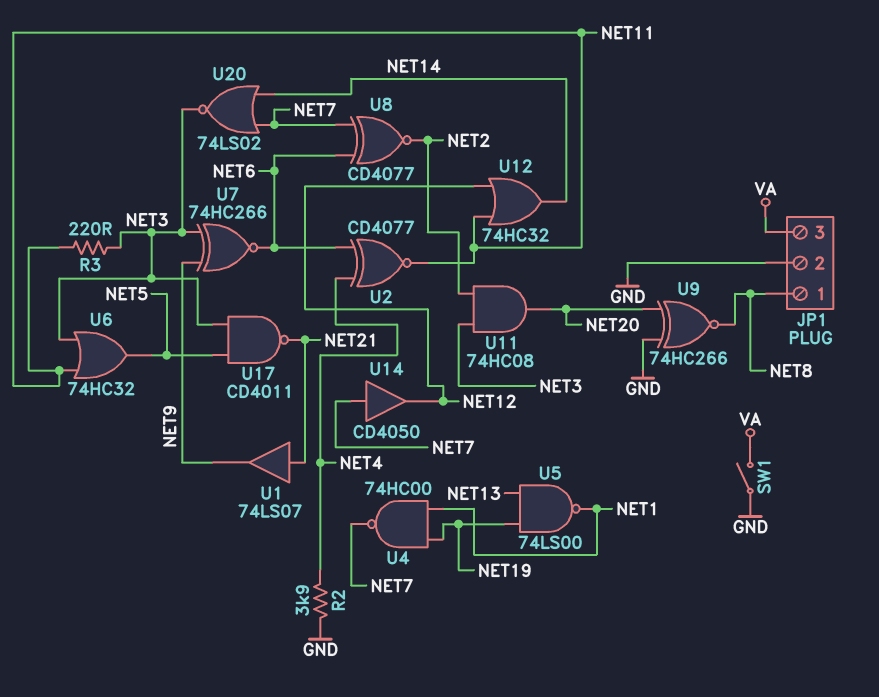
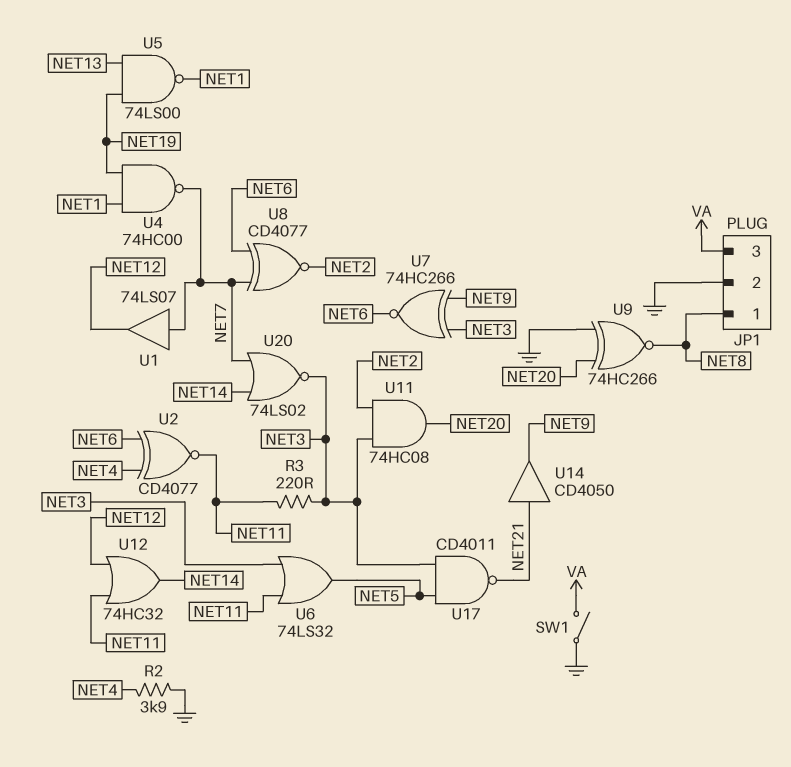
U1: buffer 74LS07 (in NET21, out NET9) -> buffer 74LS07 (in NET7, out NET12)
U6: OR 74HC32 (in NET3, in NET11, out NET5) -> OR 74LS32 (in NET3, in NET11, out NET5)
U14: buffer CD4050 (in NET7, out NET12) -> buffer CD4050 (in NET21, out NET9)

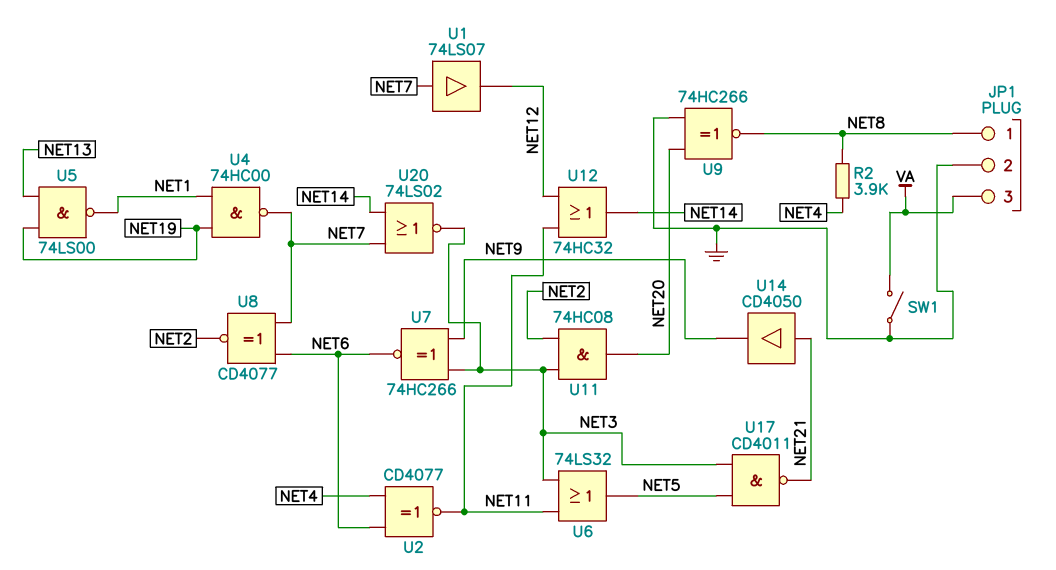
R2: 3.9k (GND, NET4) -> 3.9k (NET4, NET8)
R3: 220 (NET3, NET11) -> none

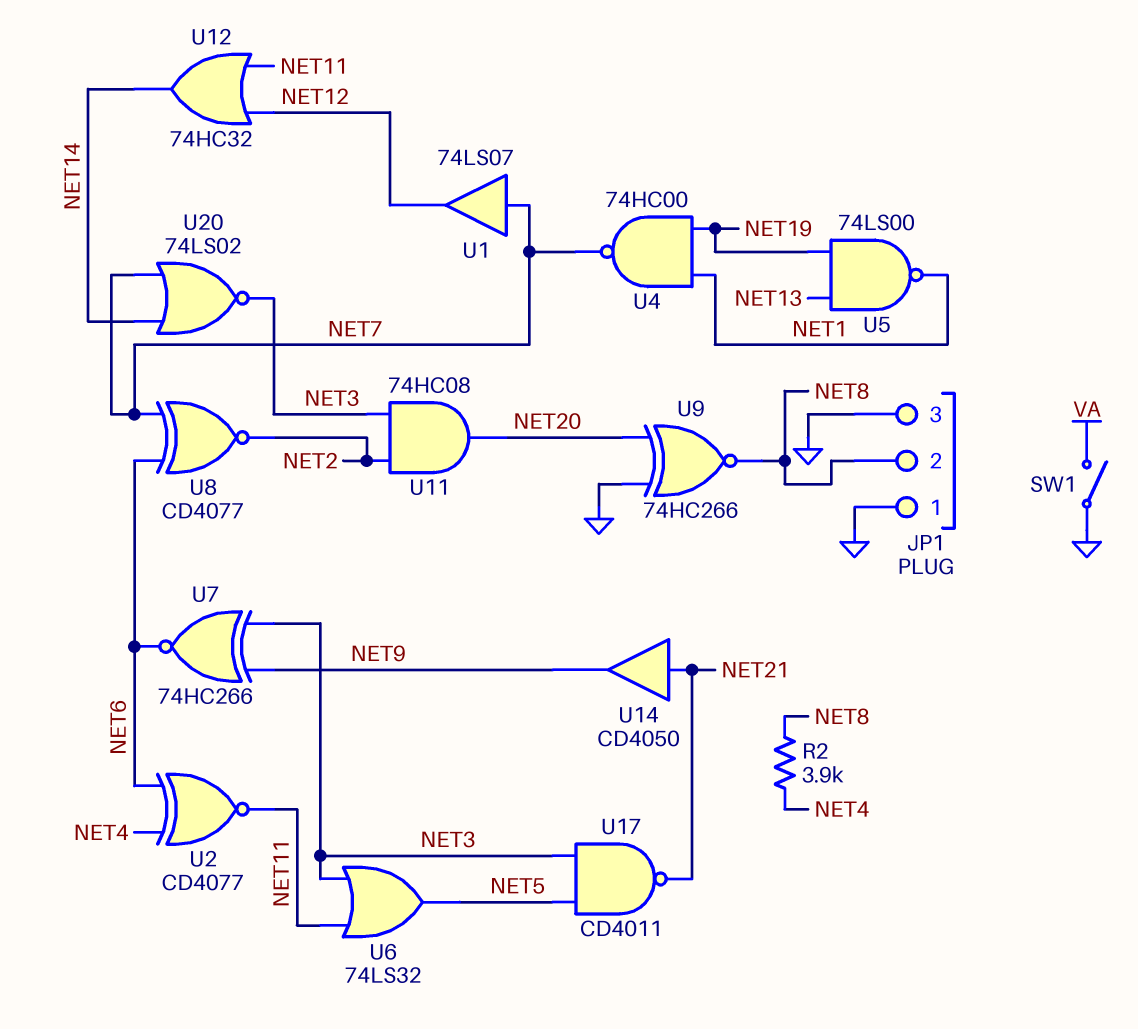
JP1 pin 1: NET8 -> GND
JP1 pin 2: GND -> NET8
JP1 pin 3: VA -> GND

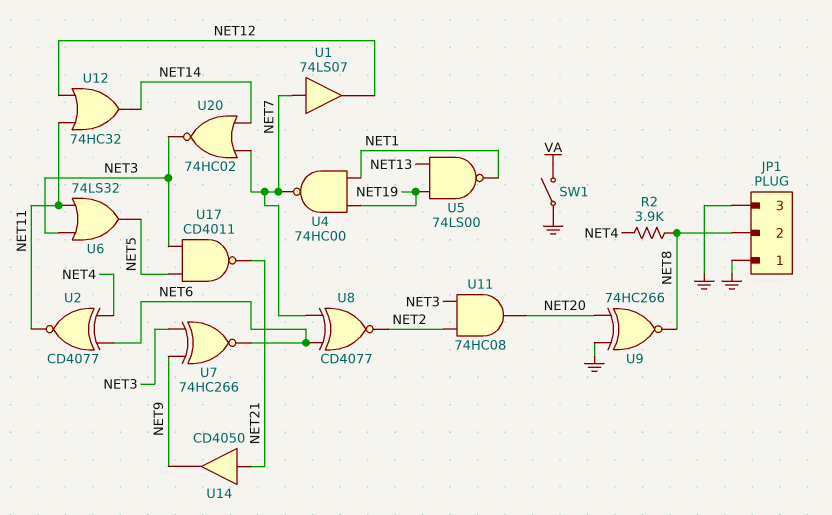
U20: NOR 74LS02 (in NET7, in NET14, out NET3) -> NOR 74HC02 (in NET7, in NET14, out NET3)

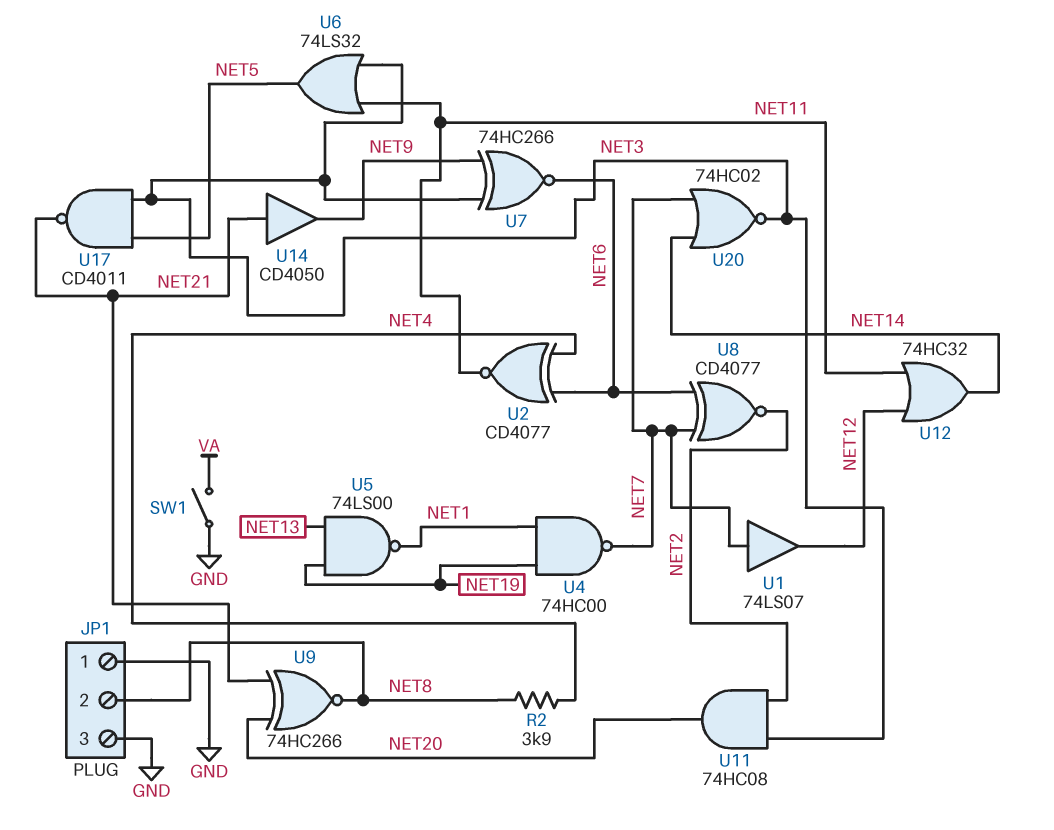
U9: XNOR 74HC266 (in GND, in NET20, out NET8) -> XNOR 74HC266 (in NET20, in NET21, out NET8)

